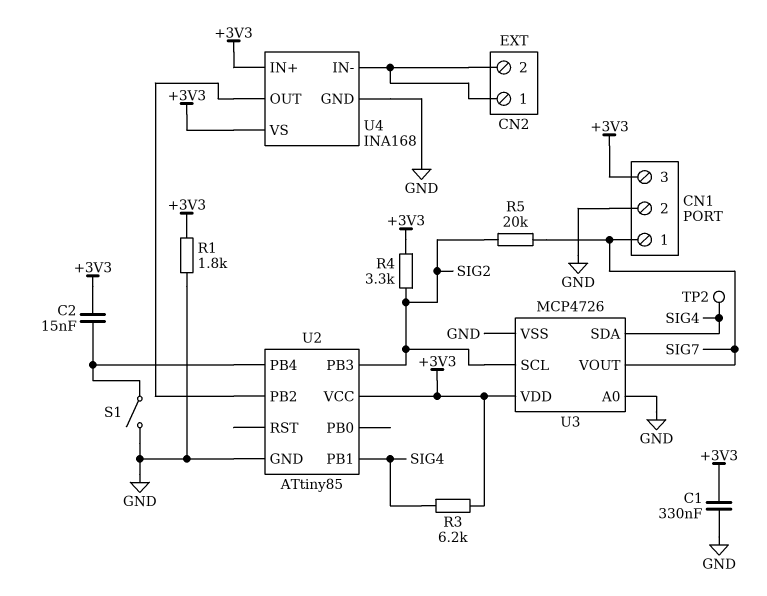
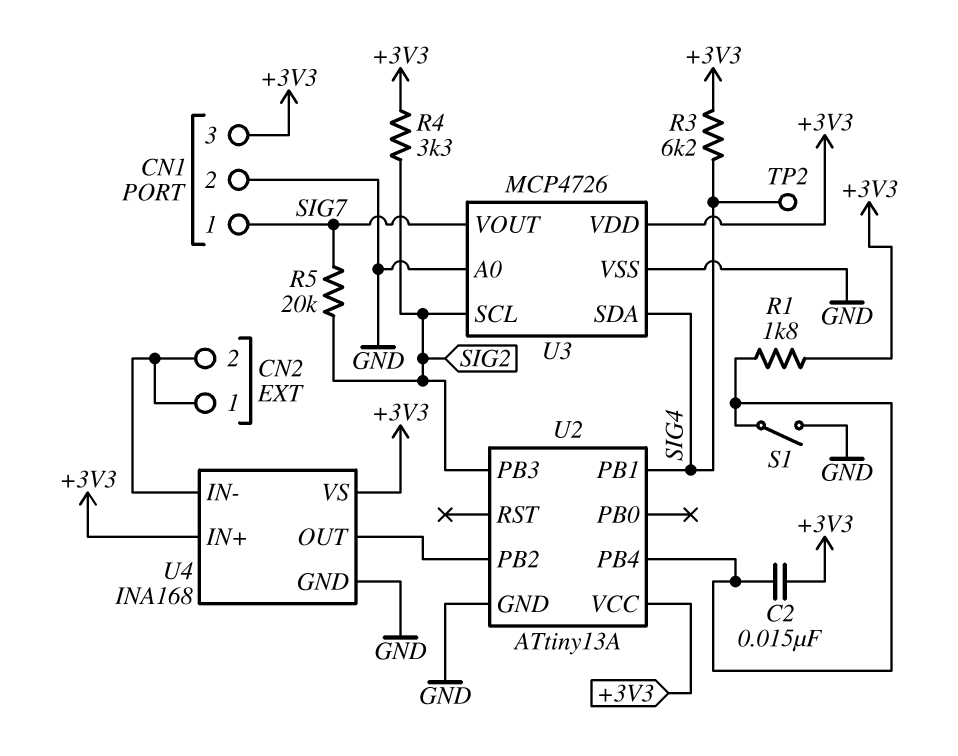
C1: 330nF (+3V3, GND) -> none
R1: 1.8k (+3V3, GND) -> 1.8k (+3V3, U2/PB4)
U2: ATtiny85 -> ATtiny13A

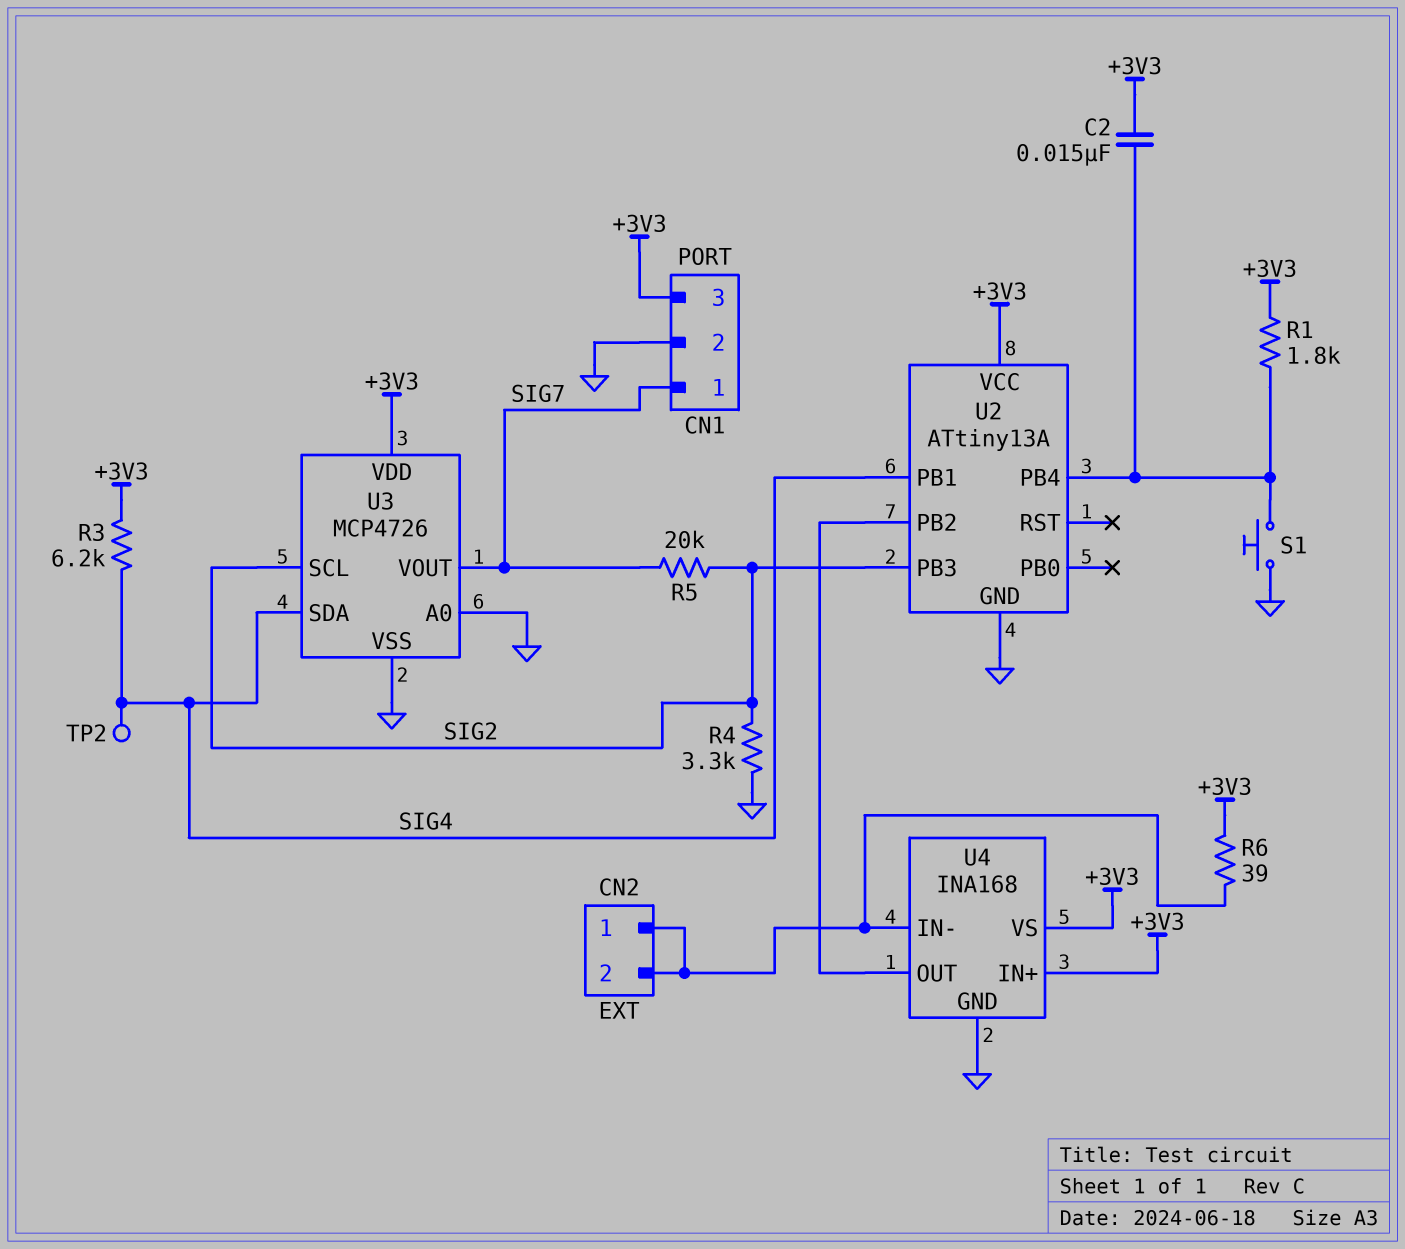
R4: 3.3k (+3V3, SIG2) -> 3.3k (GND, SIG2)
R6: none -> 39 (+3V3, CN2/1)
S1: switch (GND, U2/PB4) -> button (GND, U2/PB4)

